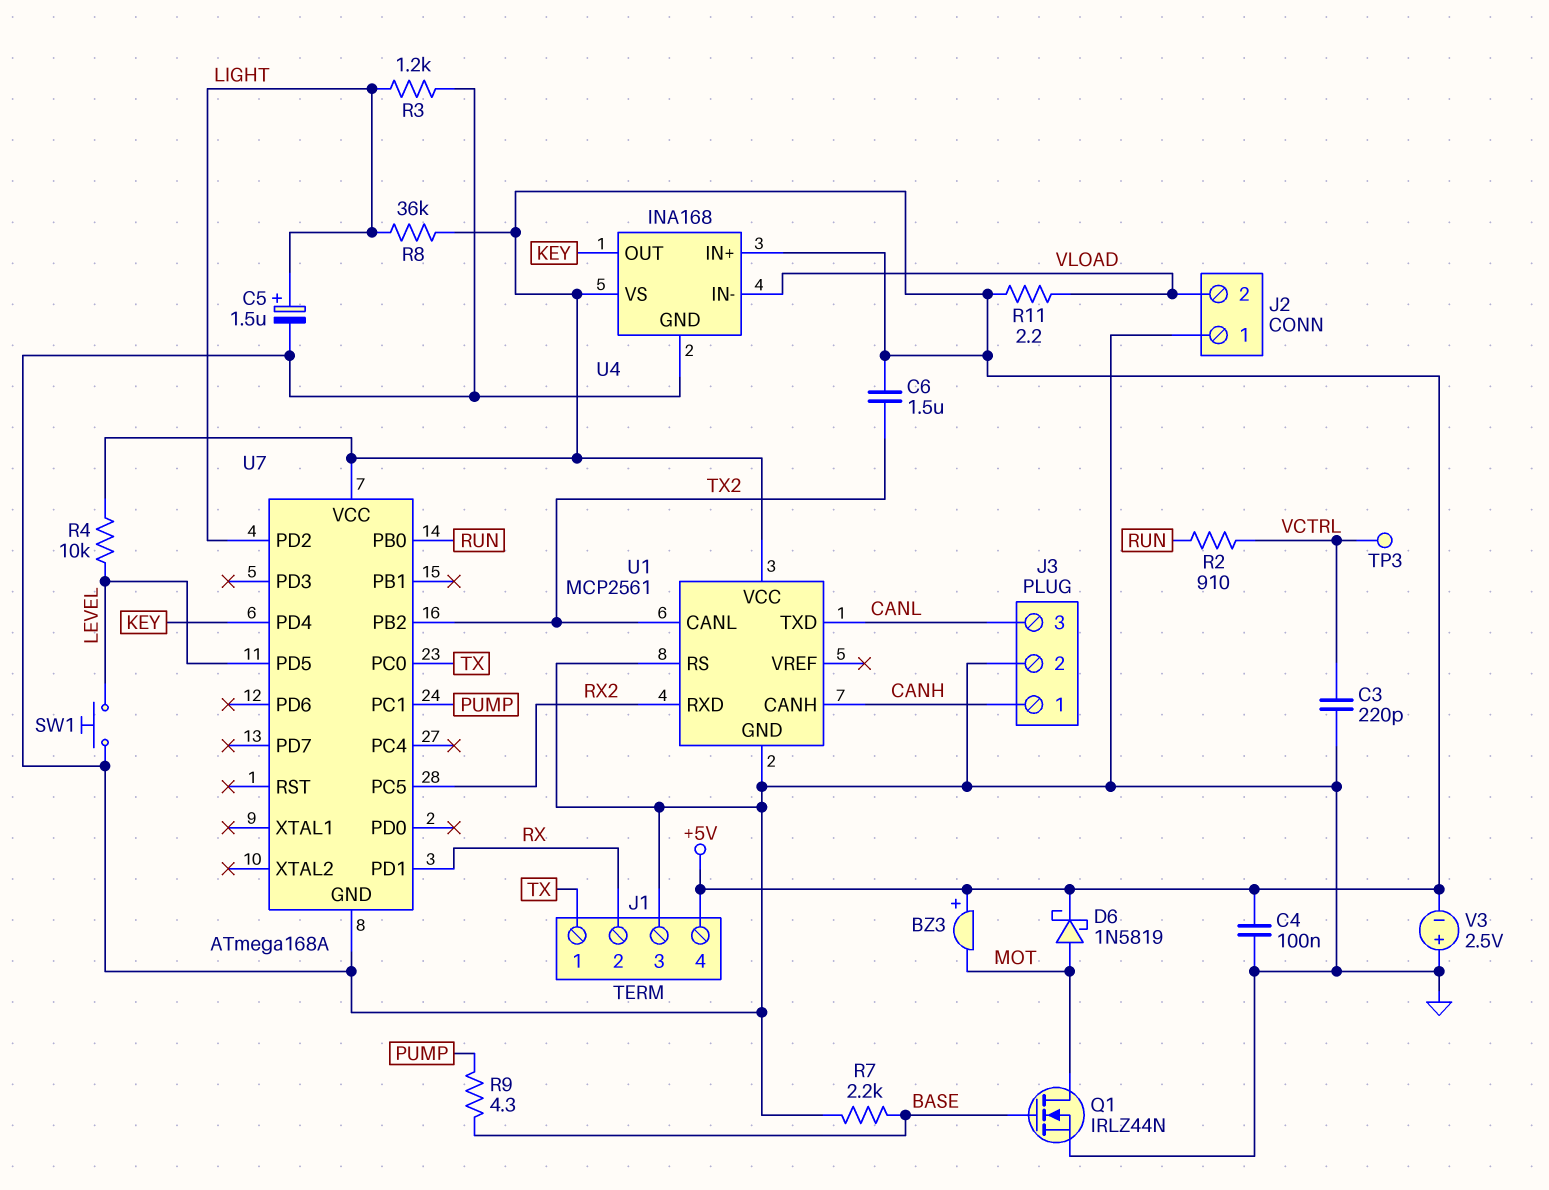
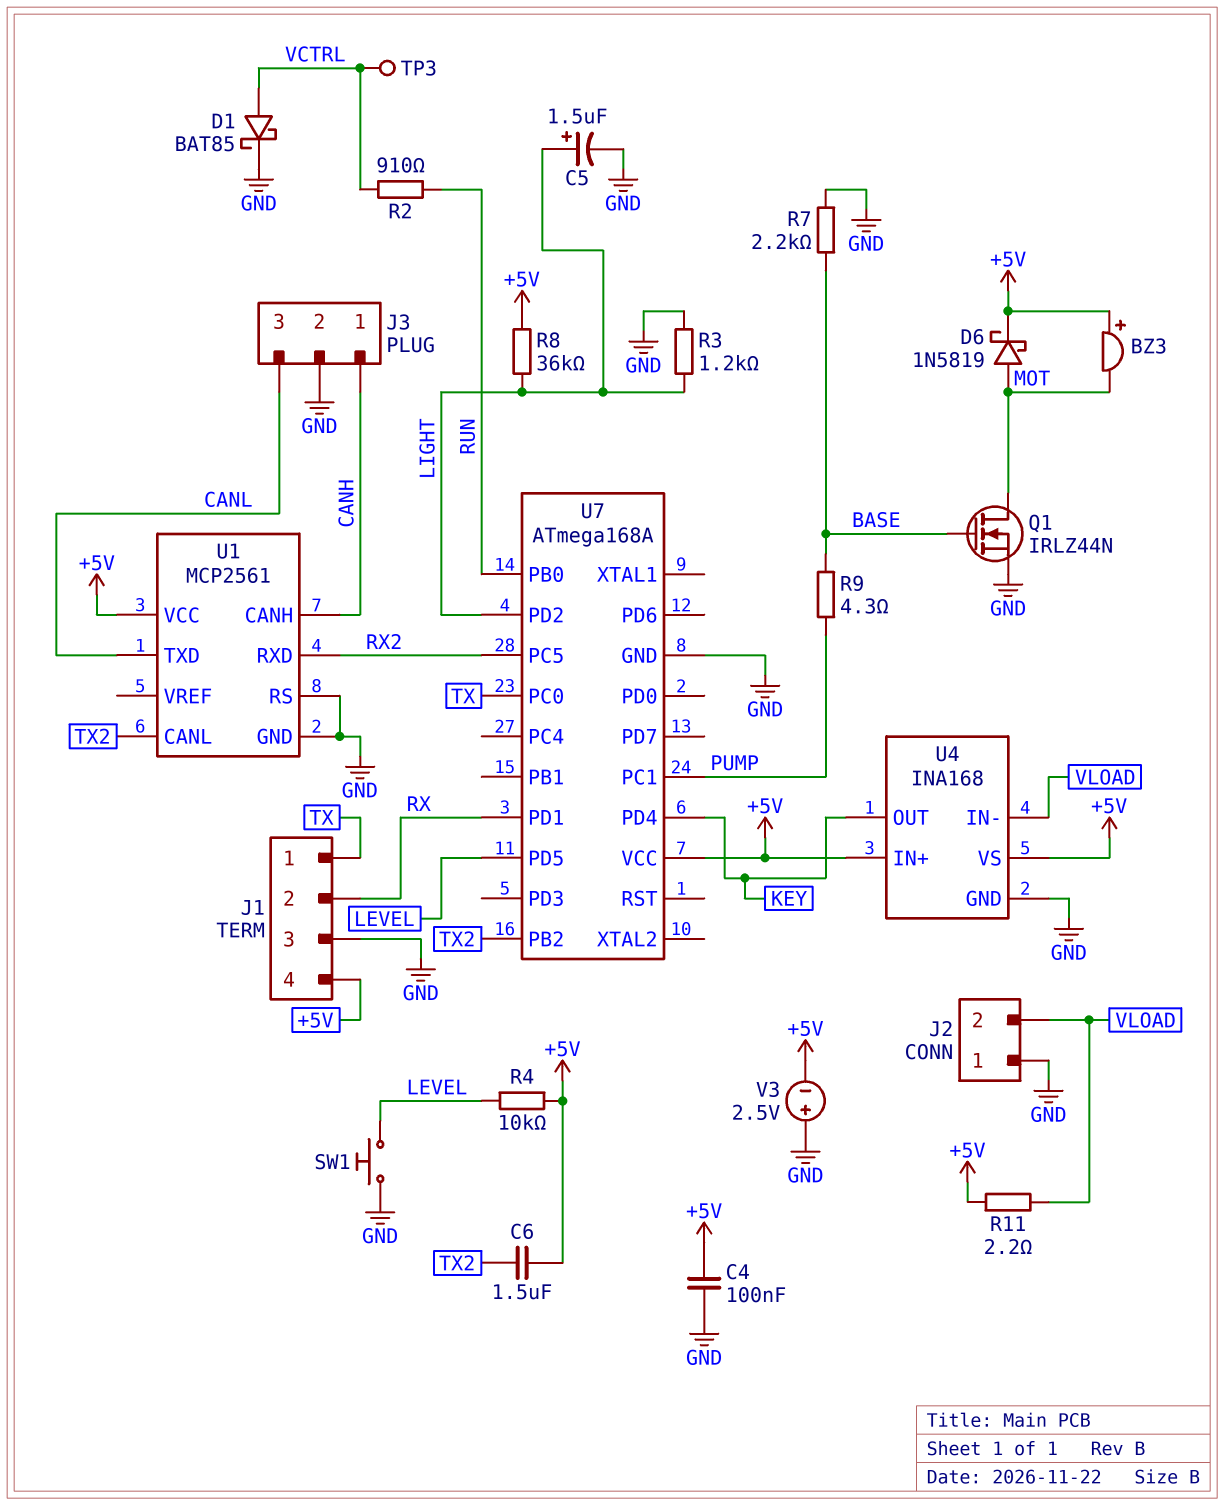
C3: 220pF (GND, VCTRL) -> none
D1: none -> schottky BAT85 (A VCTRL, K GND)

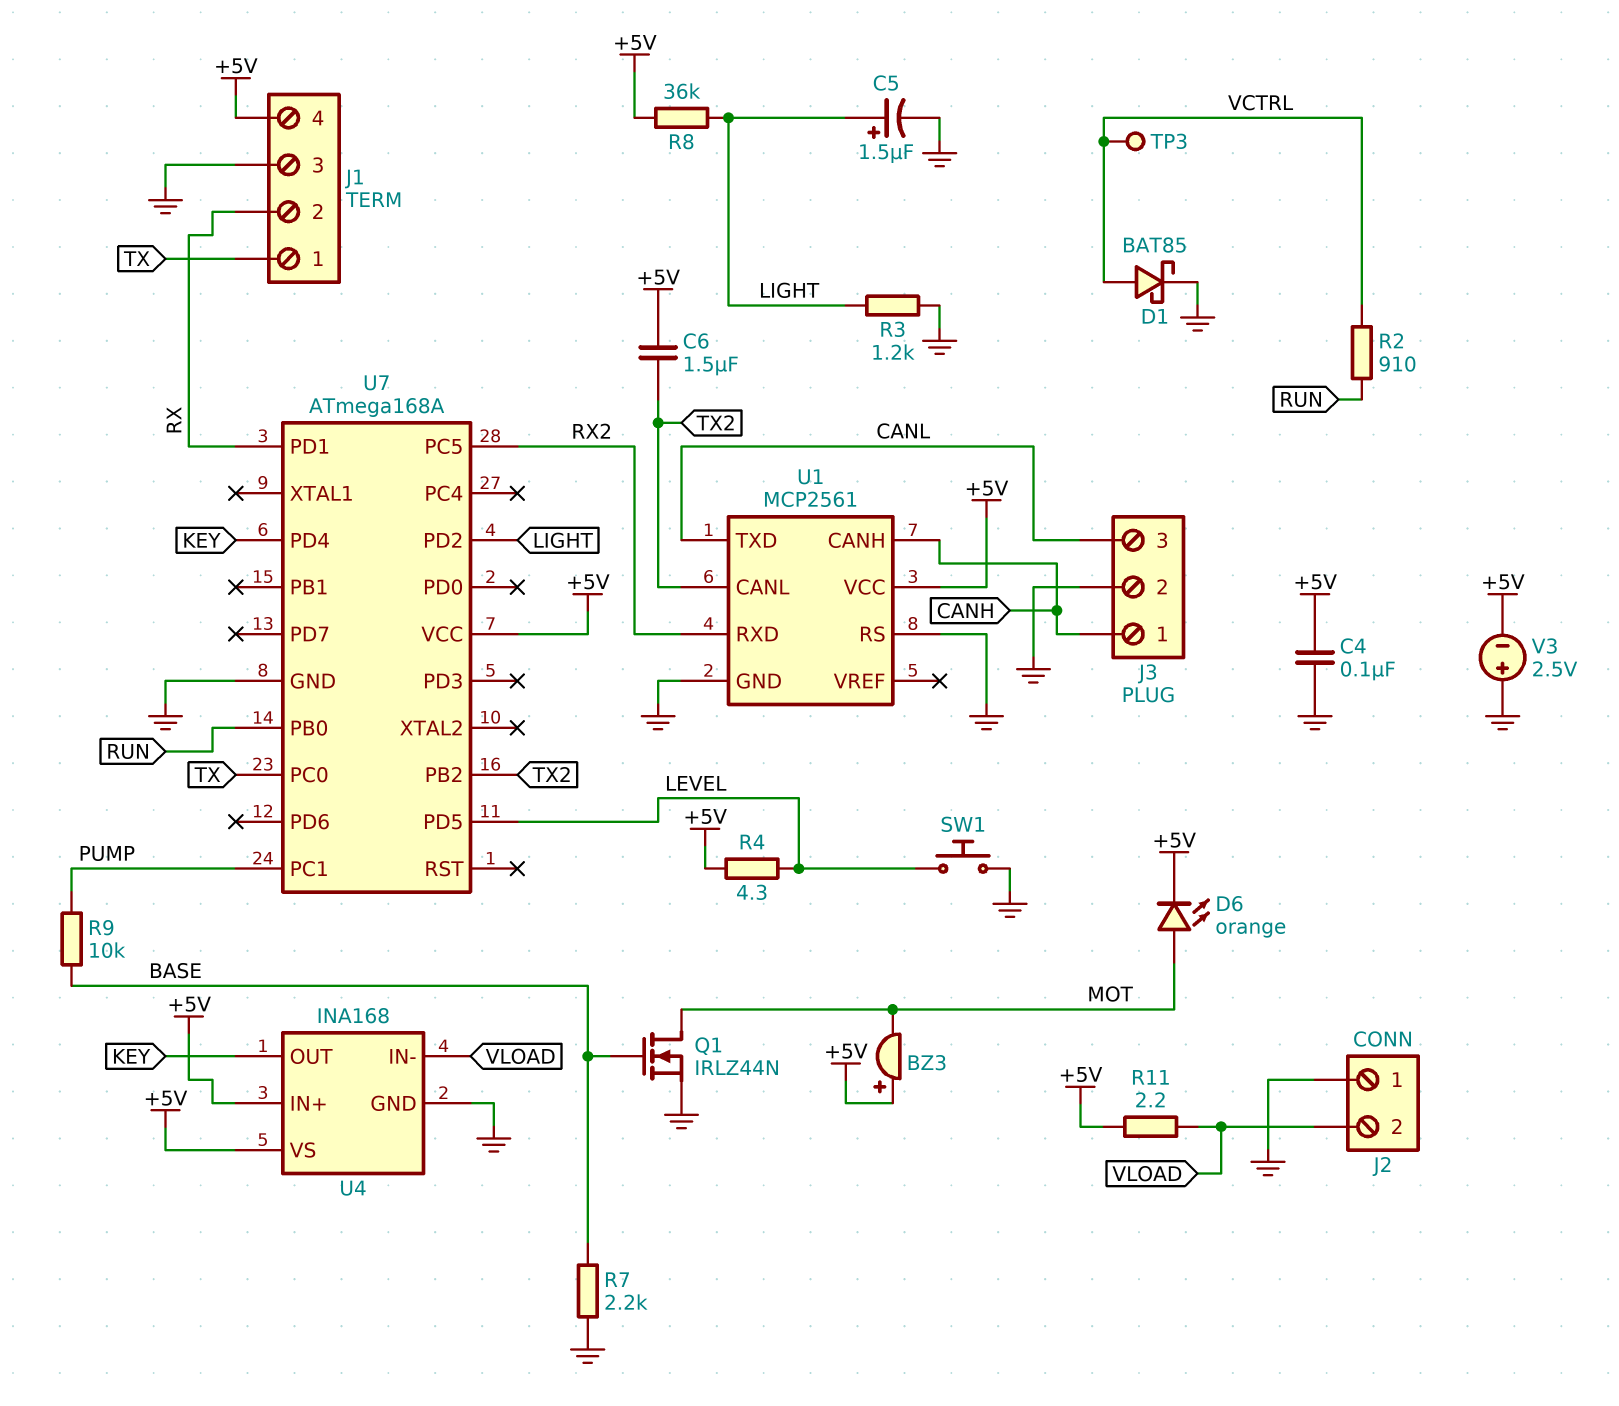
D6: schottky 1N5819 (A MOT, K +5V) -> LED orange (A MOT, K +5V)
R4: 10k (+5V, LEVEL) -> 4.3 (+5V, LEVEL)
R9: 4.3 (BASE, PUMP) -> 10k (BASE, PUMP)

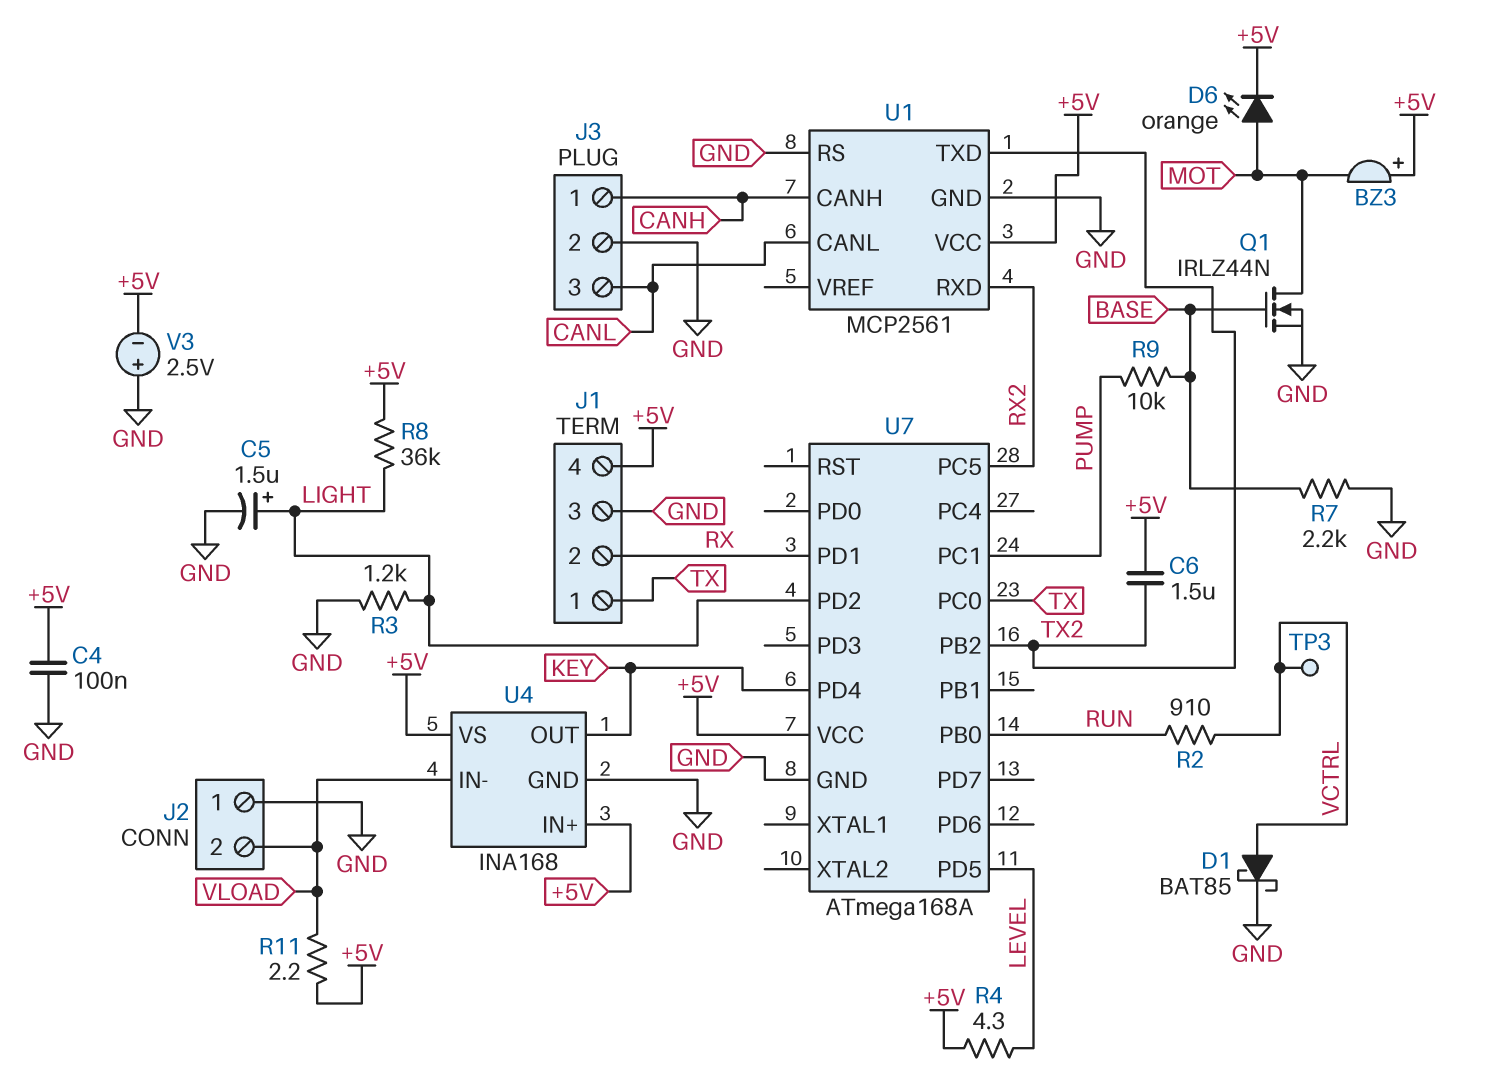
SW1: button (GND, LEVEL) -> none
U1 pin CANL: TX2 -> CANL
U1 pin TXD: CANL -> TX2

